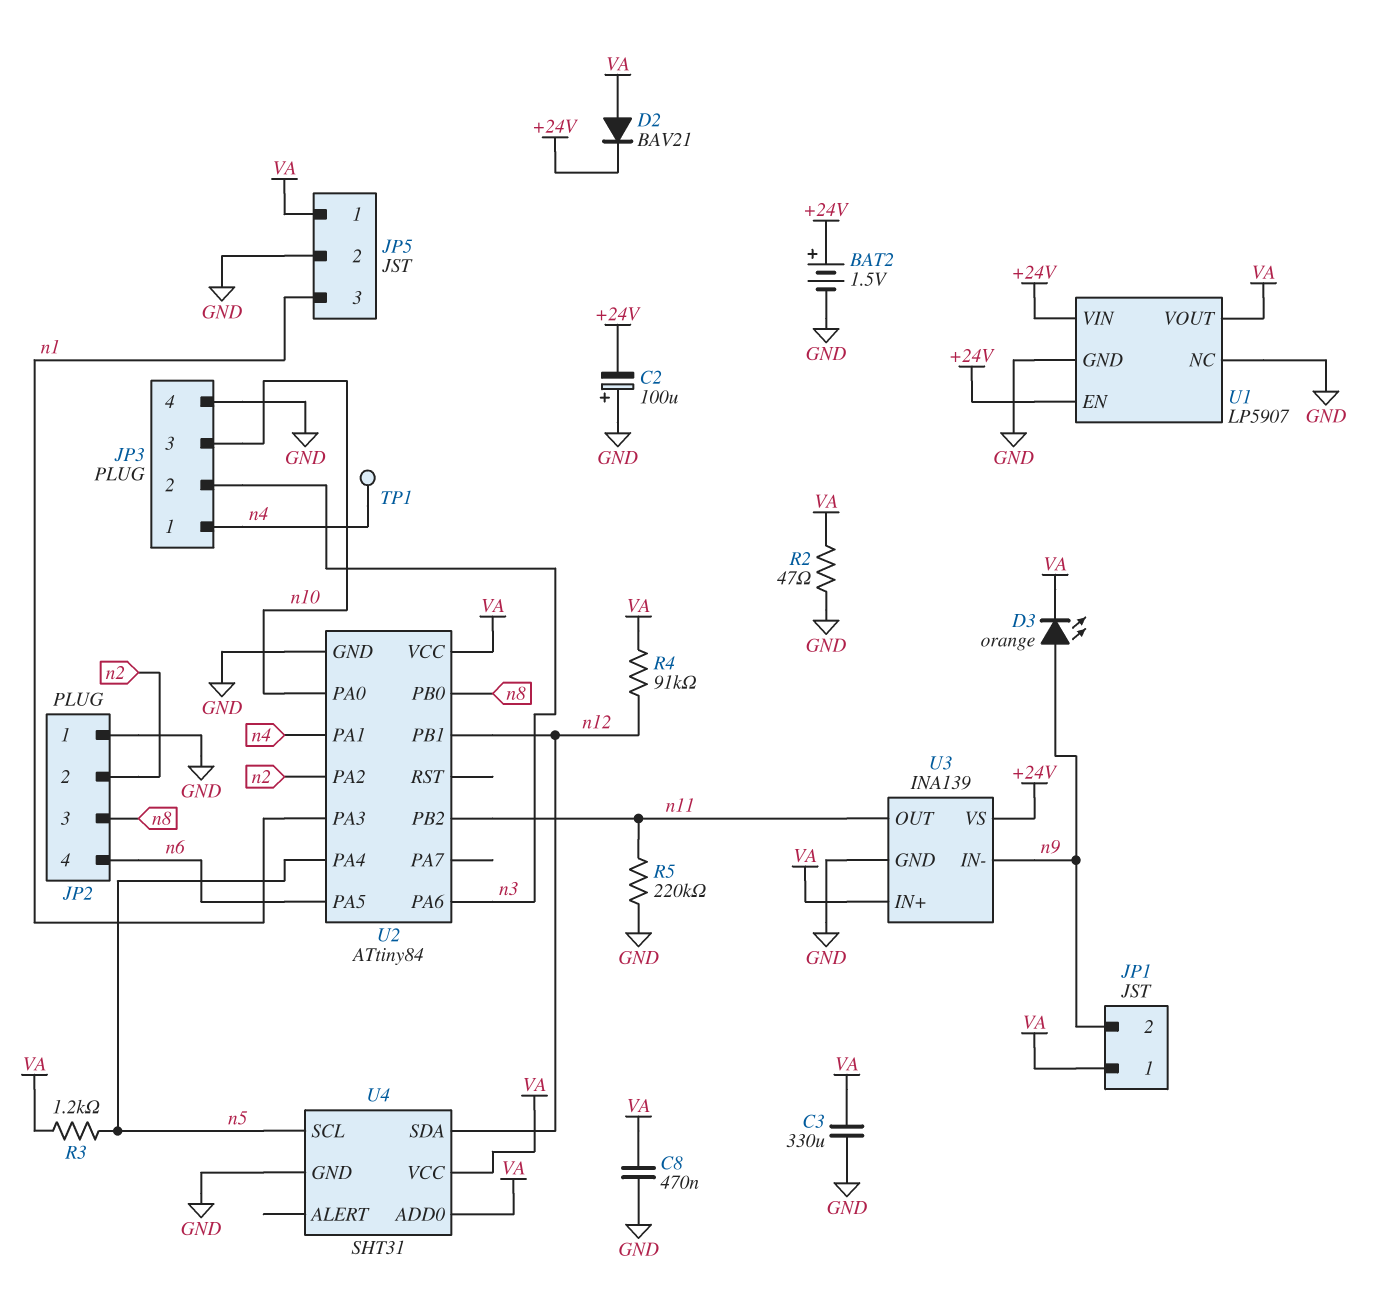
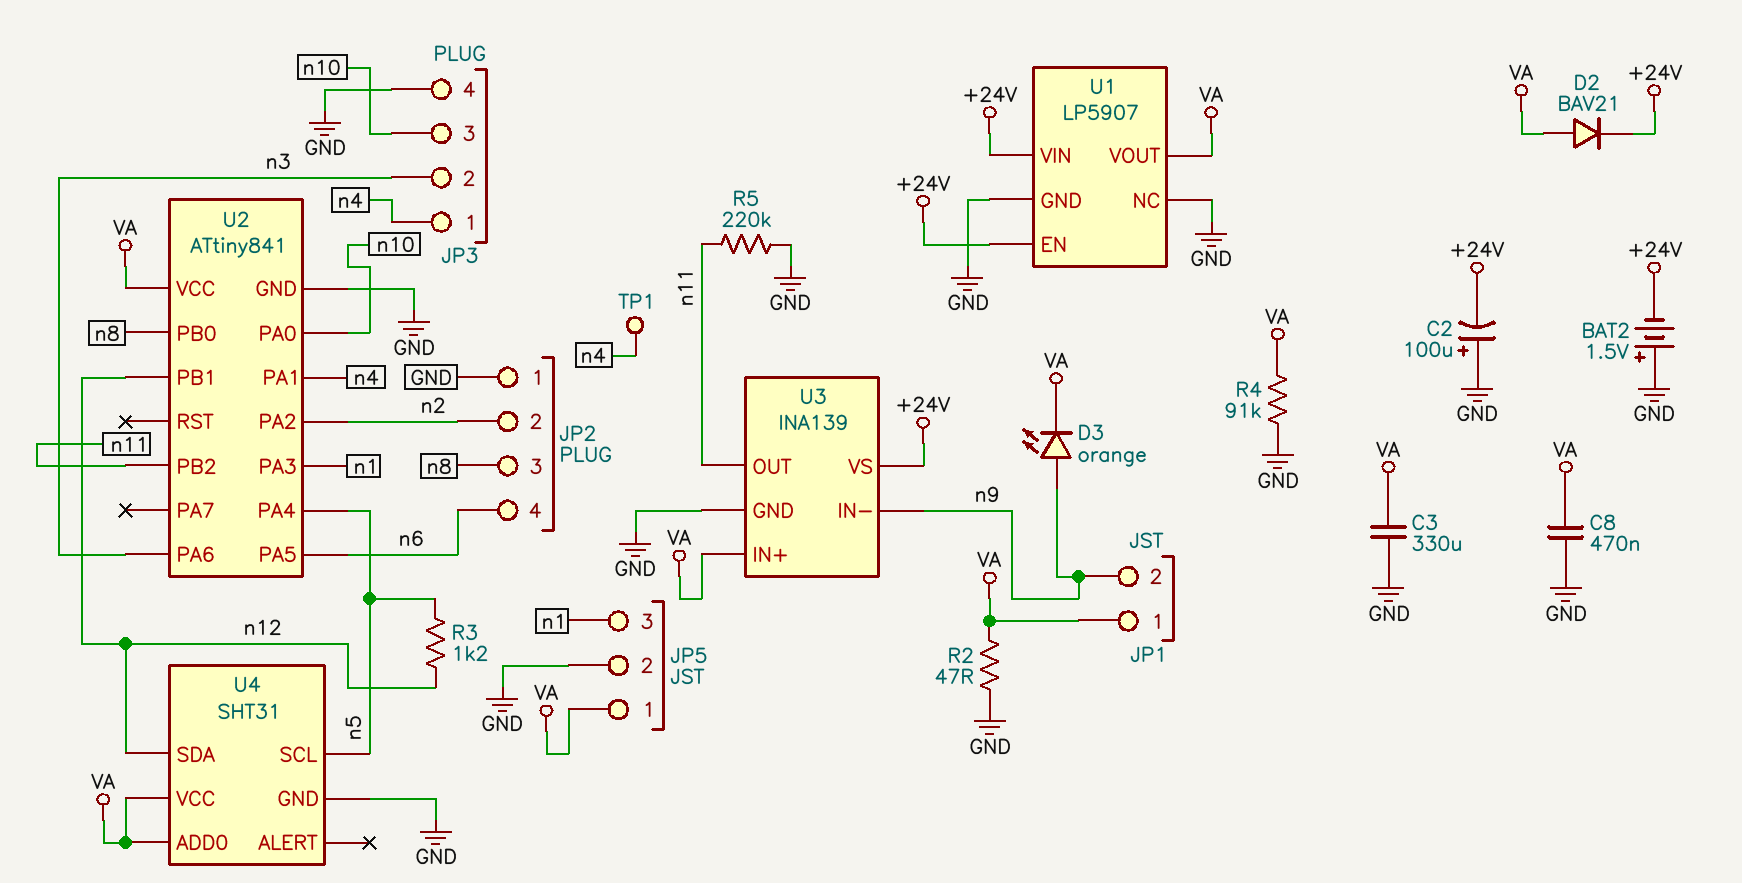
BAT2: 1.5V (plus +24V, minus GND) -> 1.5V (plus GND, minus +24V)
R3: 1.2k (VA, n5) -> 1.2k (n5, n12)
R4: 91k (VA, n12) -> 91k (GND, VA)
U2: ATtiny84 -> ATtiny841

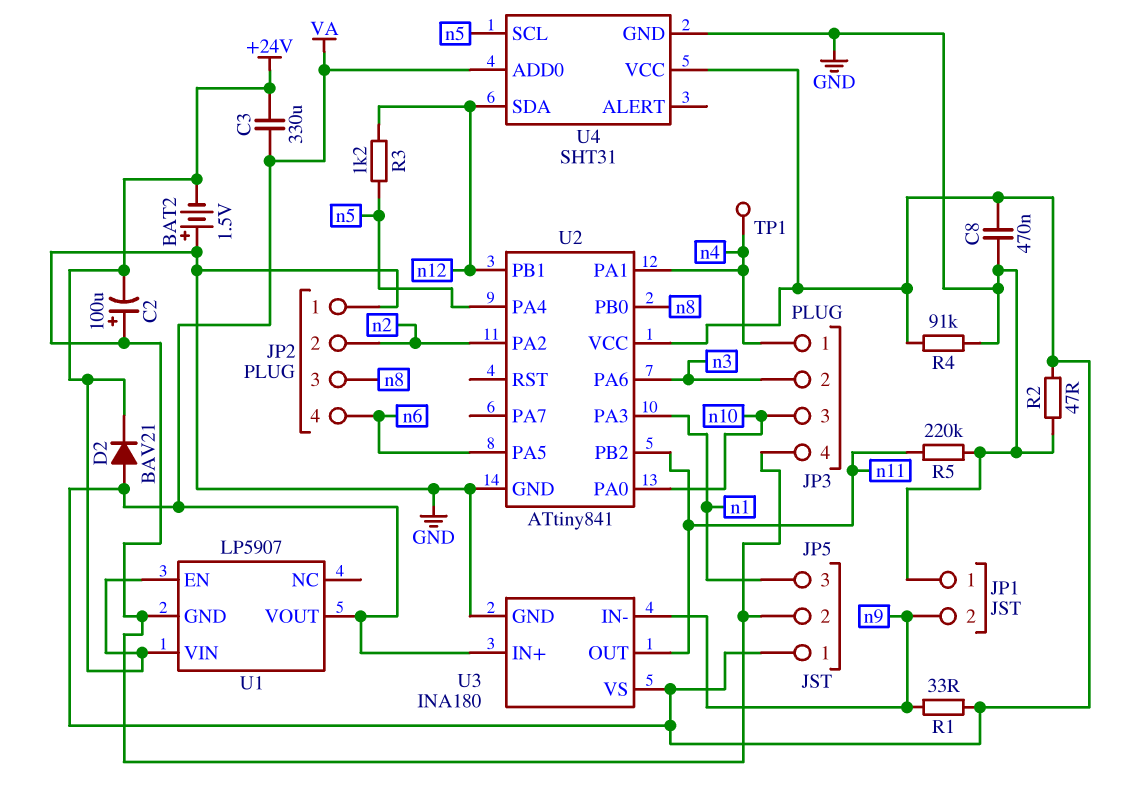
C3: 330uF (GND, VA) -> 330uF (+24V, VA)
D3: LED orange (A n9, K VA) -> none
JP1 pin 1: VA -> GND
R1: none -> 33 (VA, n9)
U1 pin NC: GND -> none
U3: INA139 -> INA180
U3 pin VS: +24V -> VA

